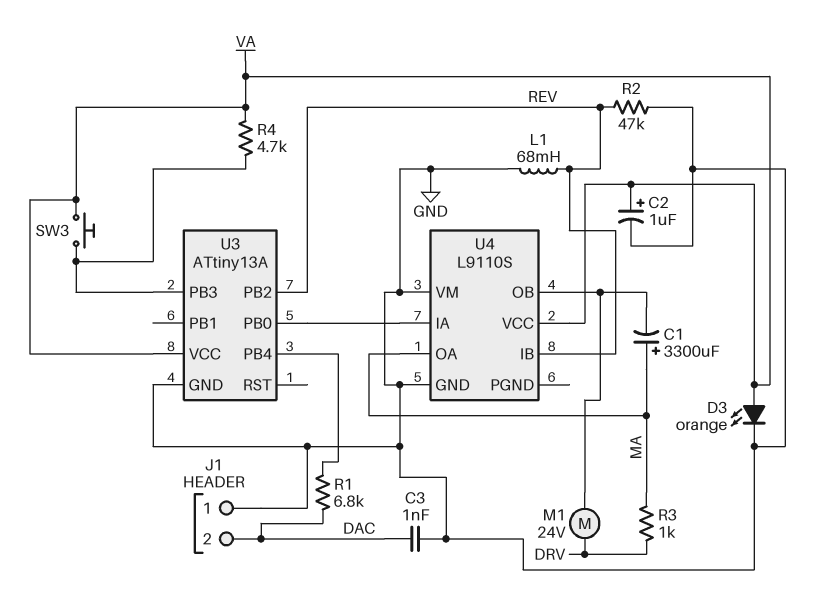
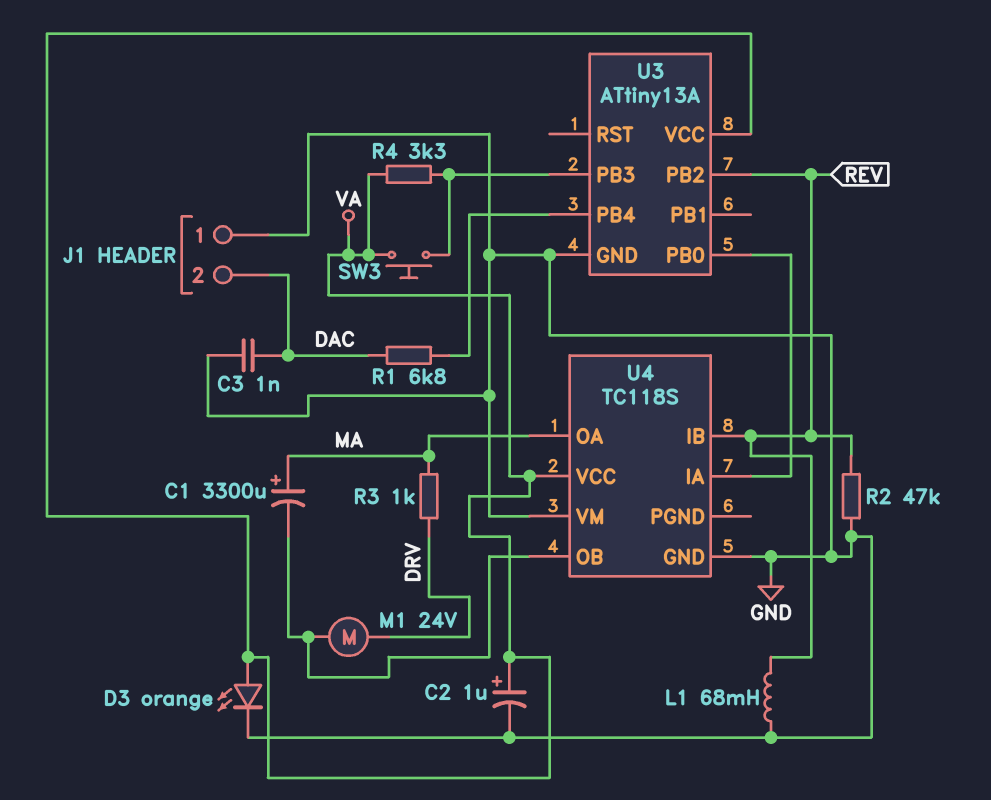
R4: 4.7k (U3/PB3, VA) -> 3.3k (U3/PB3, VA)
U4: L9110S -> TC118S

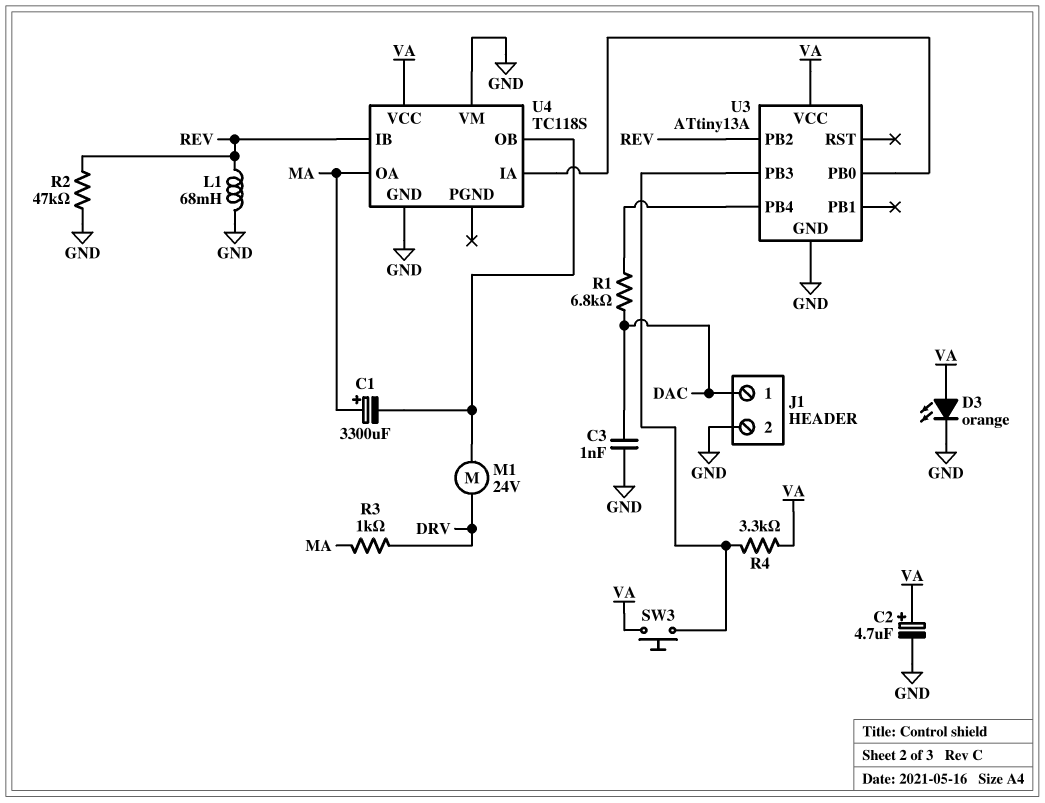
C2: 1uF (plus VA, minus GND) -> 4.7uF (plus VA, minus GND)
J1 pin 1: GND -> DAC
J1 pin 2: DAC -> GND

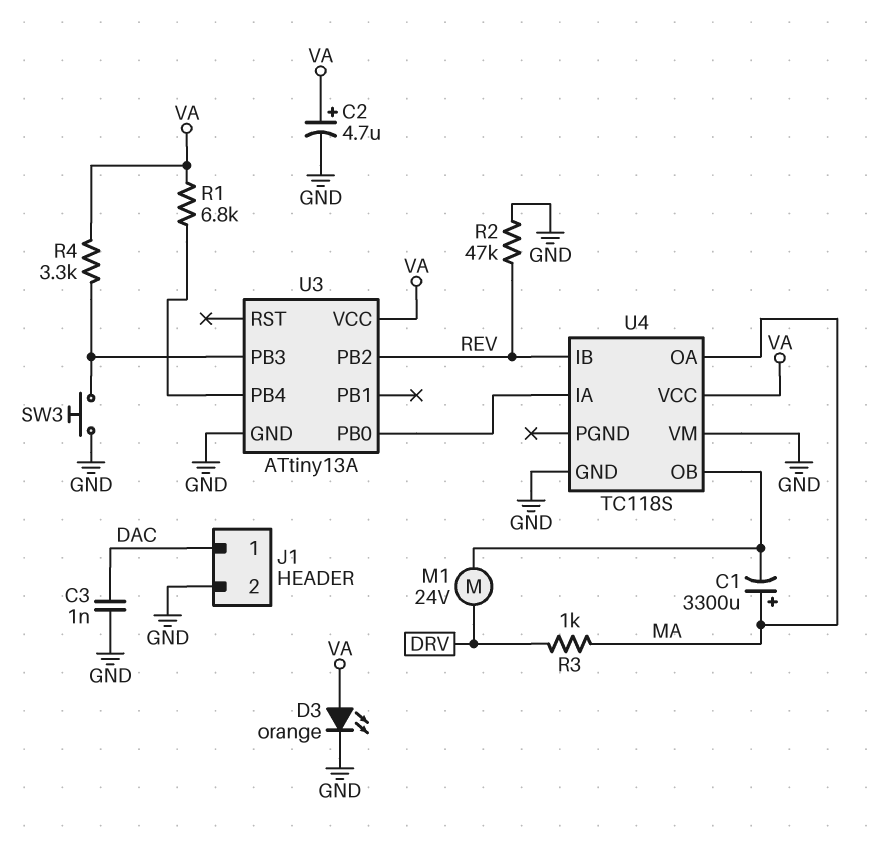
L1: 68mH (GND, REV) -> none
R1: 6.8k (DAC, U3/PB4) -> 6.8k (U3/PB4, VA)
SW3: button (U3/PB3, VA) -> button (GND, U3/PB3)

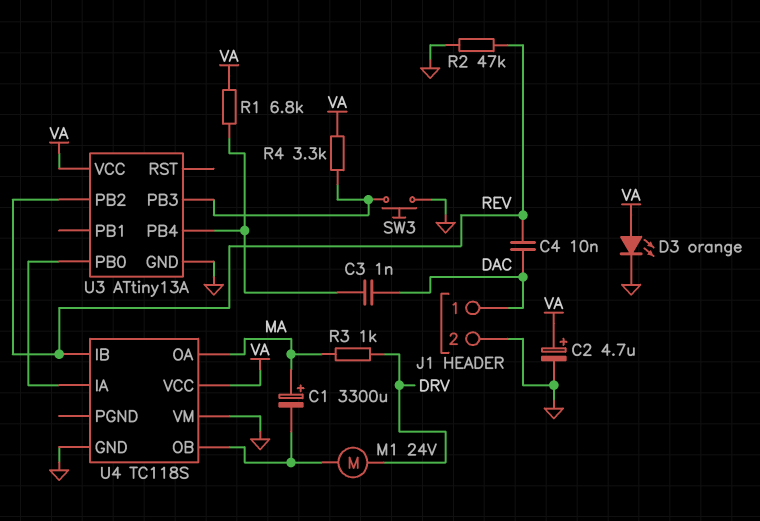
C3: 1nF (DAC, GND) -> 1nF (DAC, U3/PB4)
C4: none -> 10nF (DAC, REV)

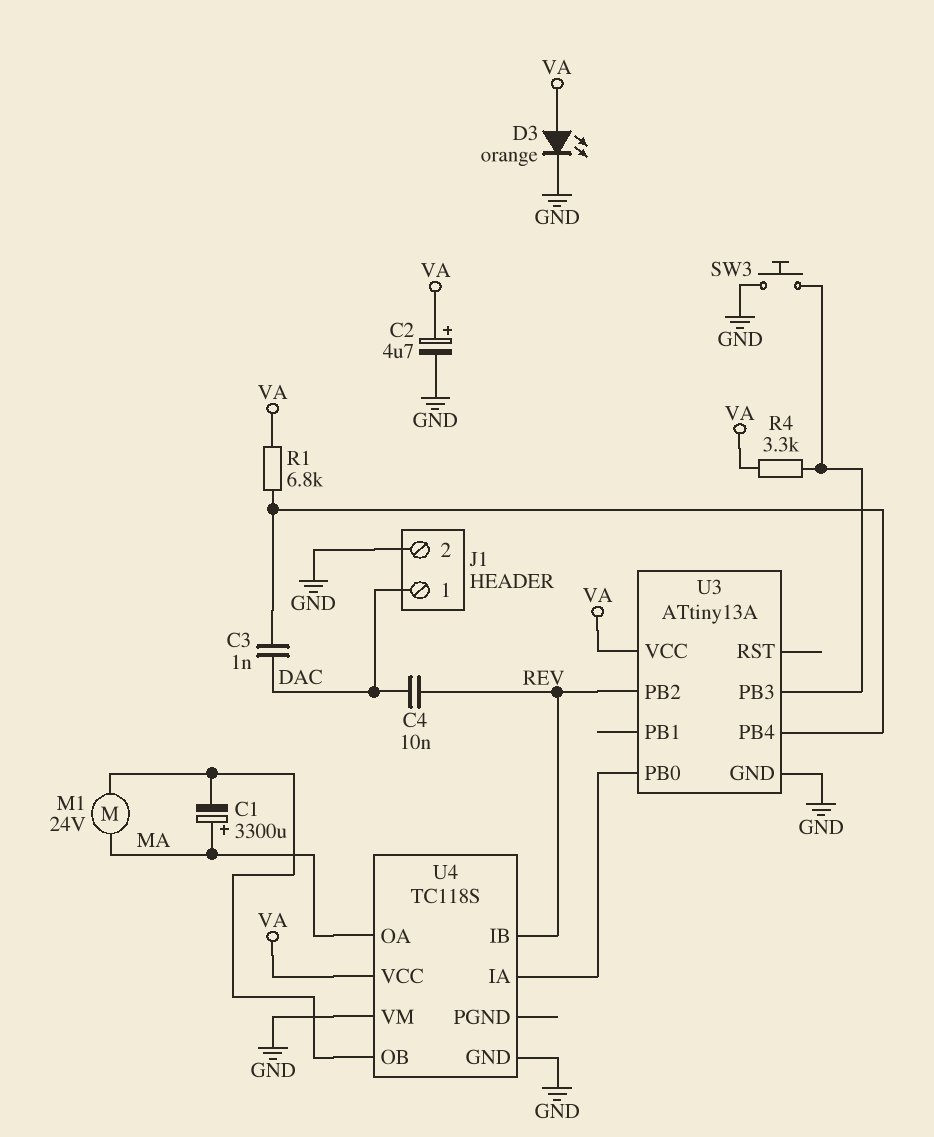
M1: motor 24V (DRV, U4/OB) -> motor 24V (MA, U4/OB)
R2: 47k (GND, REV) -> none
R3: 1k (DRV, MA) -> none

